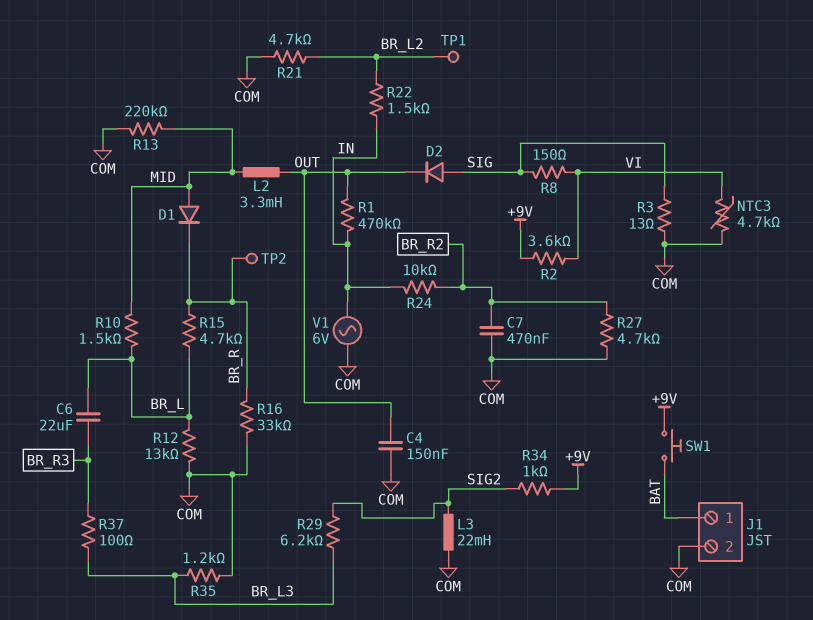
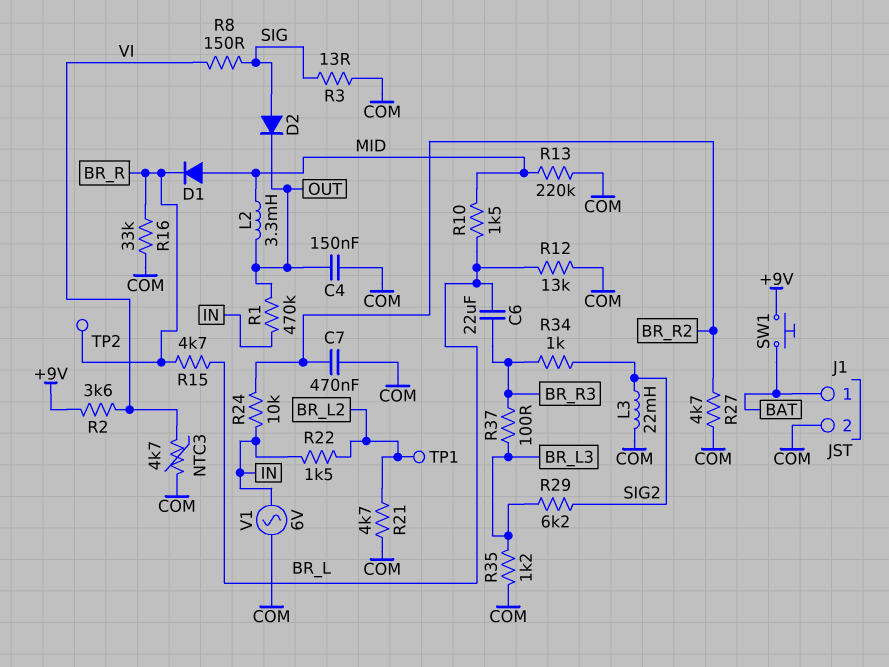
R34: 1k (+9V, SIG2) -> 1k (BR_R3, SIG2)

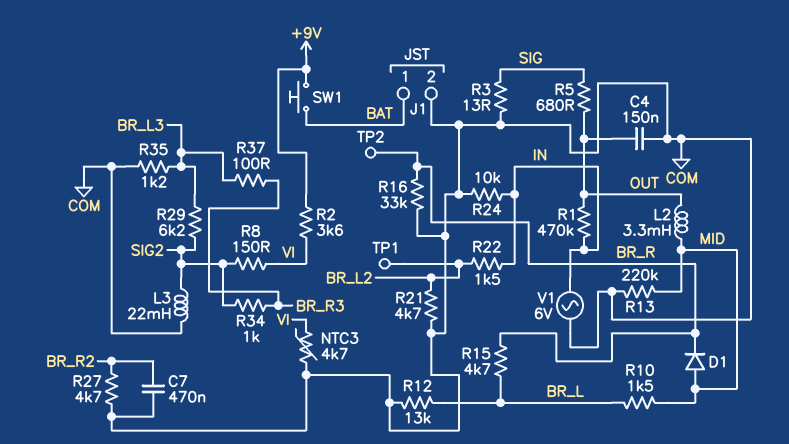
C6: 22uF (BR_L, BR_R3) -> none
D2: diode (A SIG, K OUT) -> none
R5: none -> 680 (OUT, SIG)
R8: 150 (SIG, VI) -> 150 (SIG2, VI)
R24: 10k (BR_R2, IN) -> 10k (COM, IN)

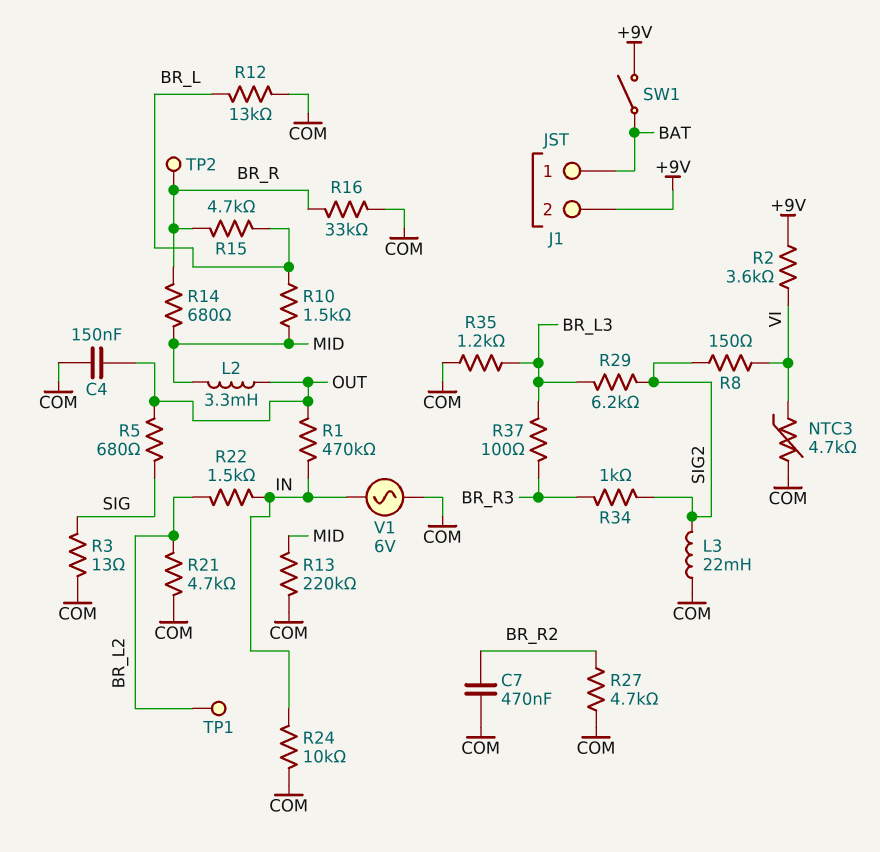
D1: diode (A MID, K BR_R) -> none
J1 pin 2: COM -> +9V
R14: none -> 680 (BR_R, MID)
SW1: button (+9V, BAT) -> switch (+9V, BAT)

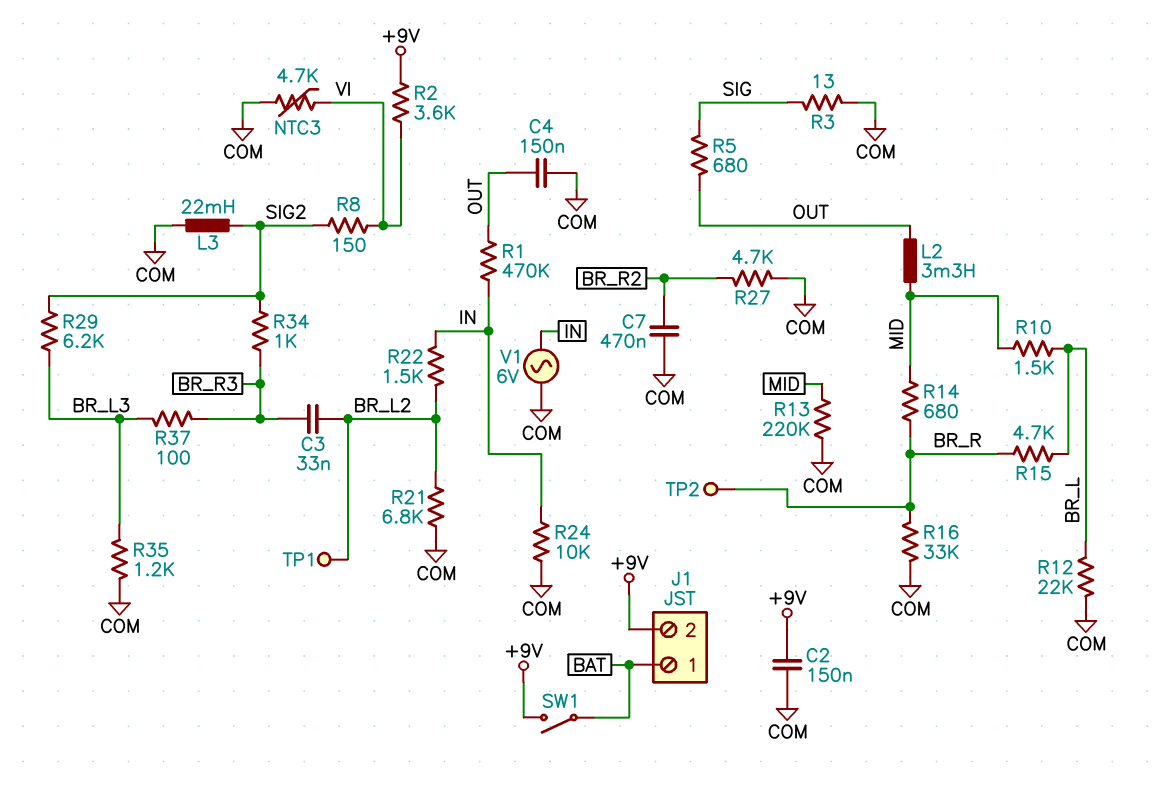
C2: none -> 150nF (+9V, COM)
C3: none -> 33nF (BR_L2, BR_R3)
R12: 13k (BR_L, COM) -> 22k (BR_L, COM)
R21: 4.7k (BR_L2, COM) -> 6.8k (BR_L2, COM)

